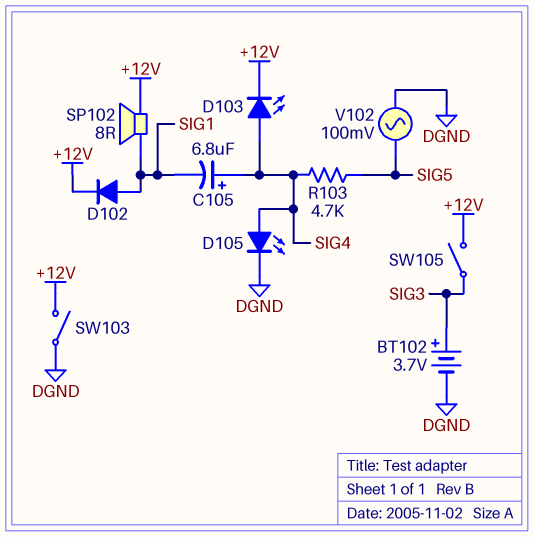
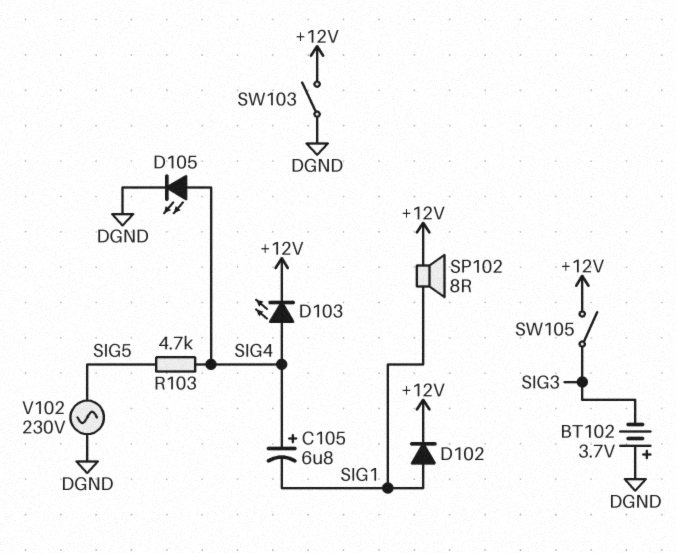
BT102: 3.7V (plus SIG3, minus DGND) -> 3.7V (plus DGND, minus SIG3)
V102: AC 100mV (DGND, SIG5) -> AC 230V (DGND, SIG5)

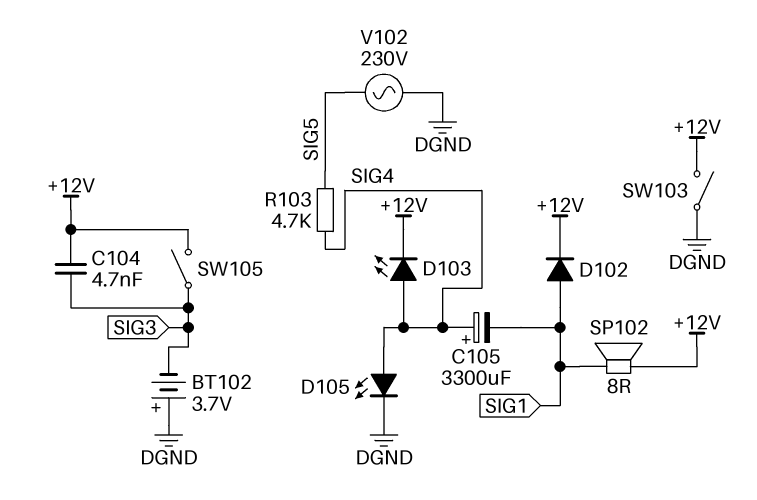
C104: none -> 4.7nF (+12V, SIG3)
C105: 6.8uF (plus SIG4, minus SIG1) -> 3300uF (plus SIG4, minus SIG1)

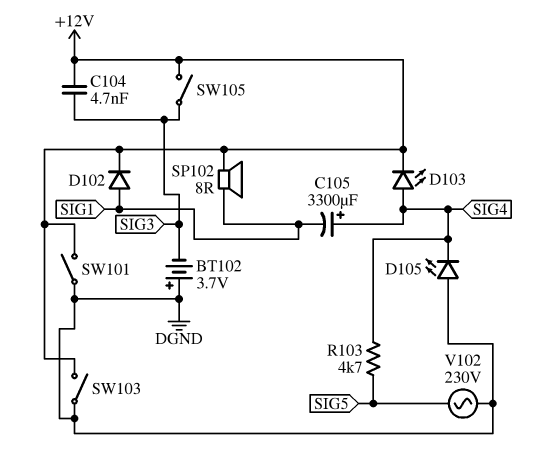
D105: LED (A SIG4, K DGND) -> LED (A DGND, K SIG4)
SW101: none -> switch (+12V, DGND)

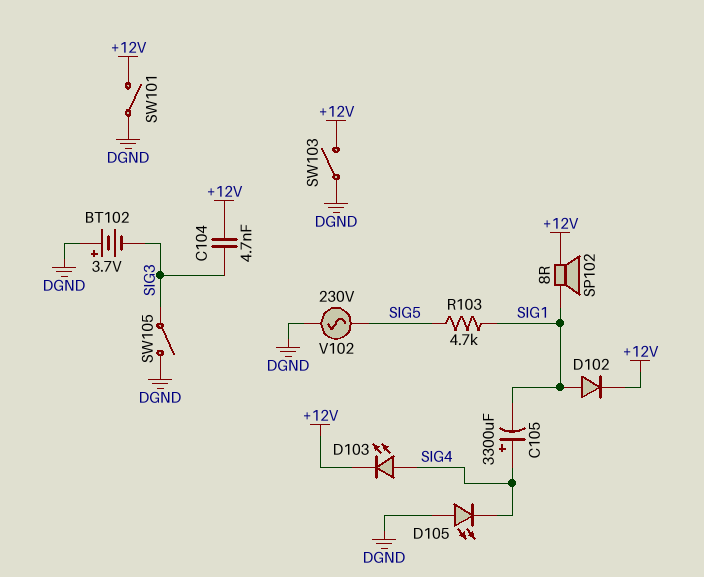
R103: 4.7k (SIG4, SIG5) -> 4.7k (SIG1, SIG5)
SW105: switch (+12V, SIG3) -> switch (DGND, SIG3)

